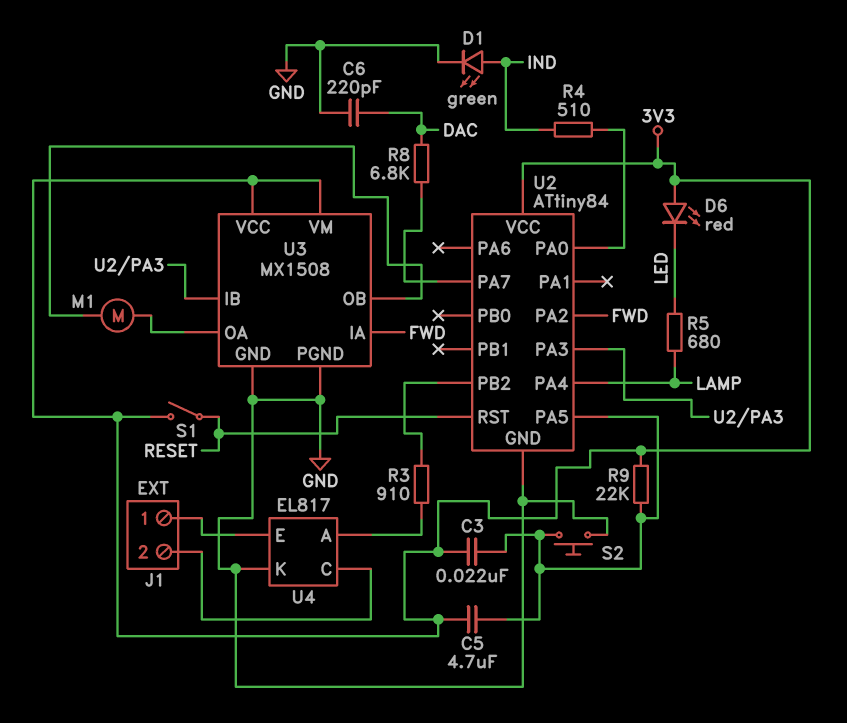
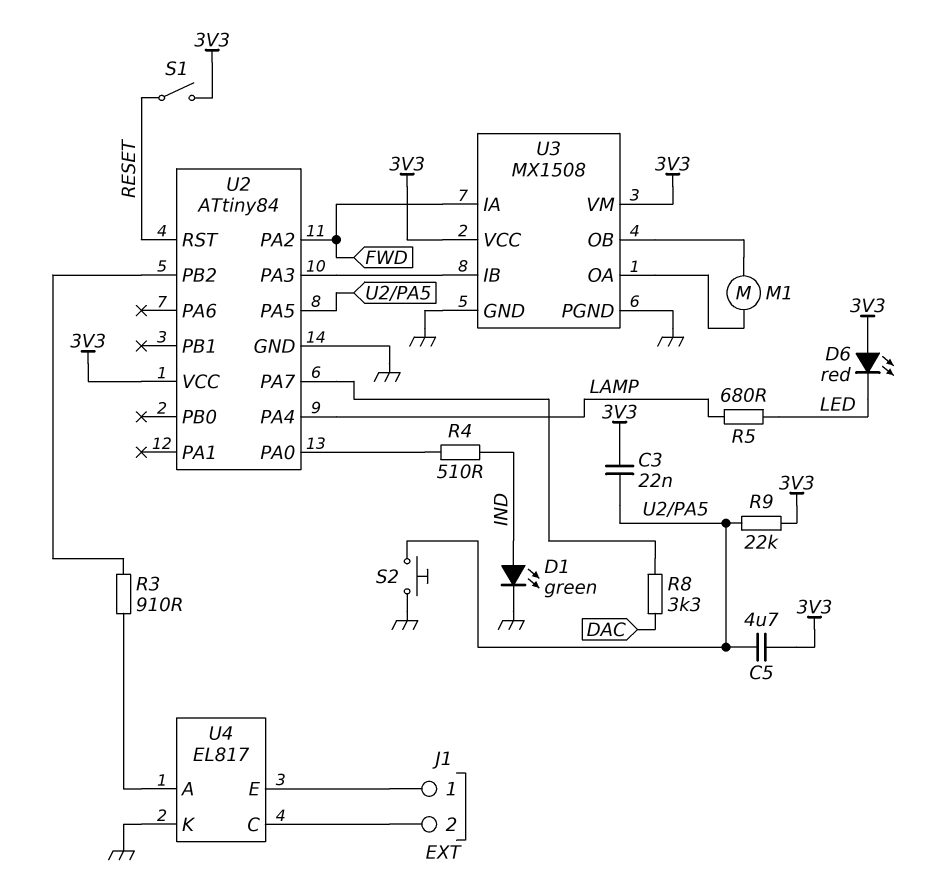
C6: 220pF (DAC, GND) -> none
R8: 6.8k (DAC, U2/PA7) -> 3.3k (DAC, U2/PA7)

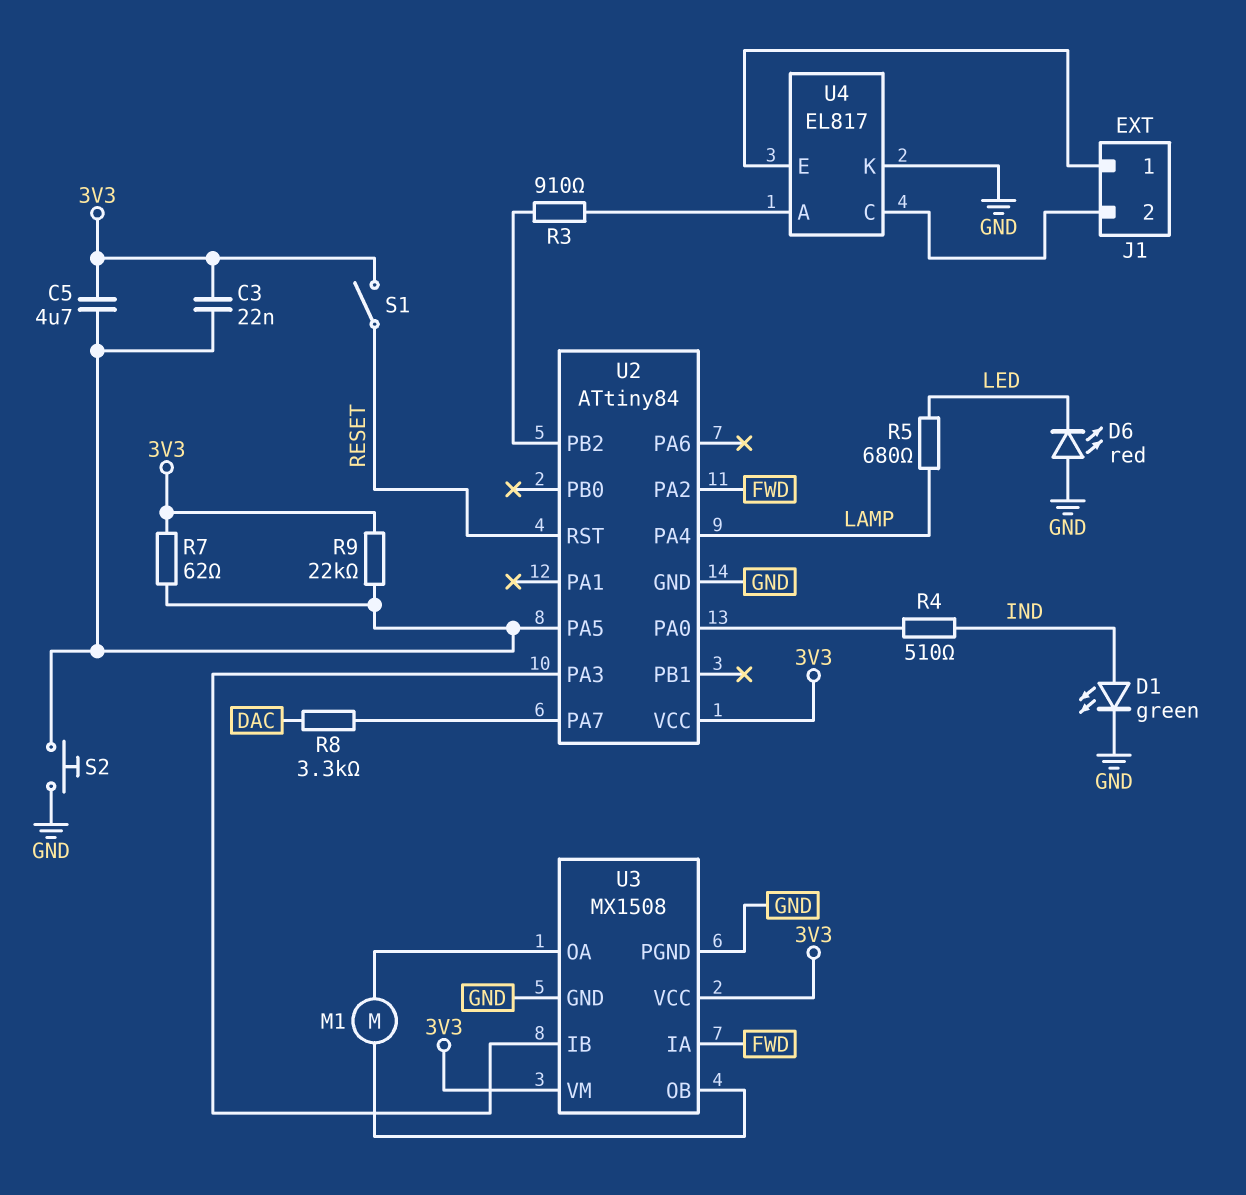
D6: LED red (A 3V3, K LED) -> LED red (A GND, K LED)
R7: none -> 62 (3V3, U2/PA5)

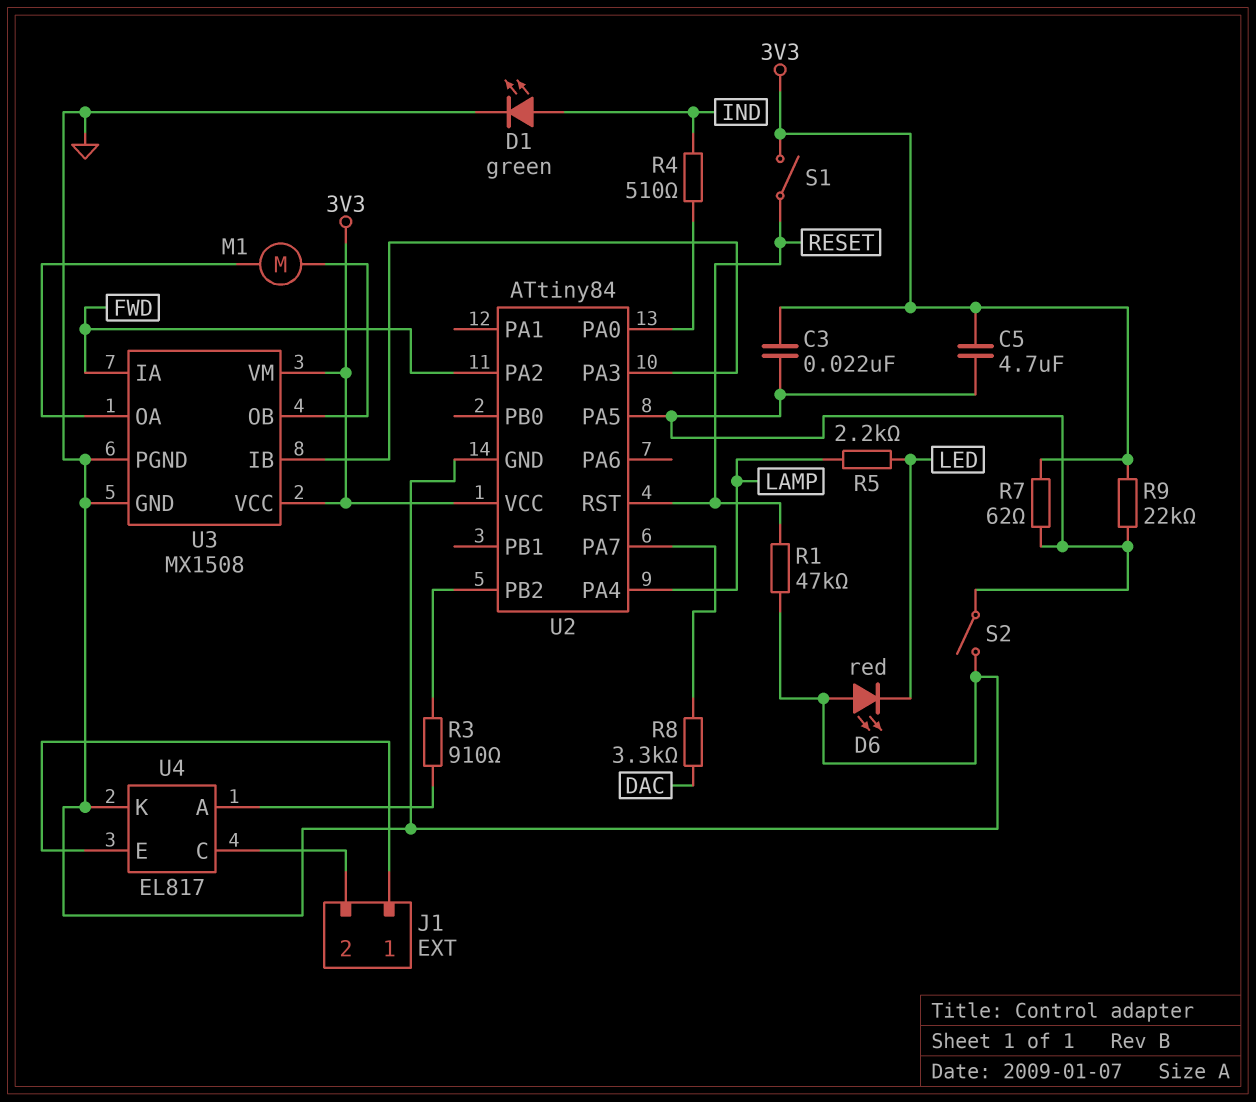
R1: none -> 47k (GND, RESET)
R5: 680 (LAMP, LED) -> 2.2k (LAMP, LED)
S2: button (GND, U2/PA5) -> switch (GND, U2/PA5)

